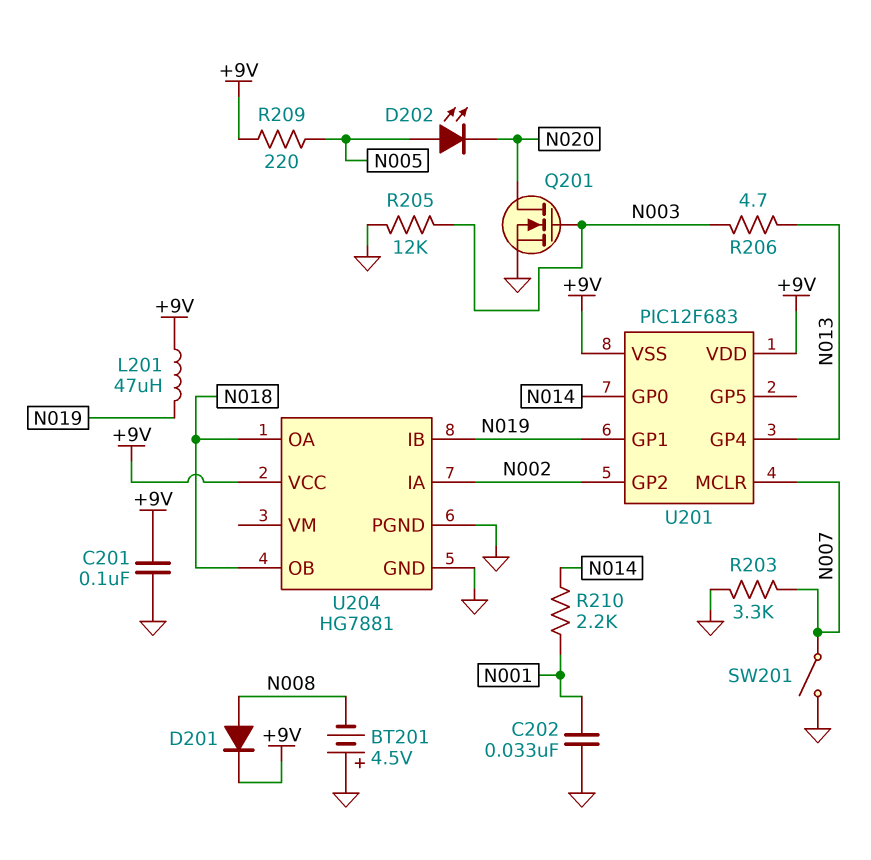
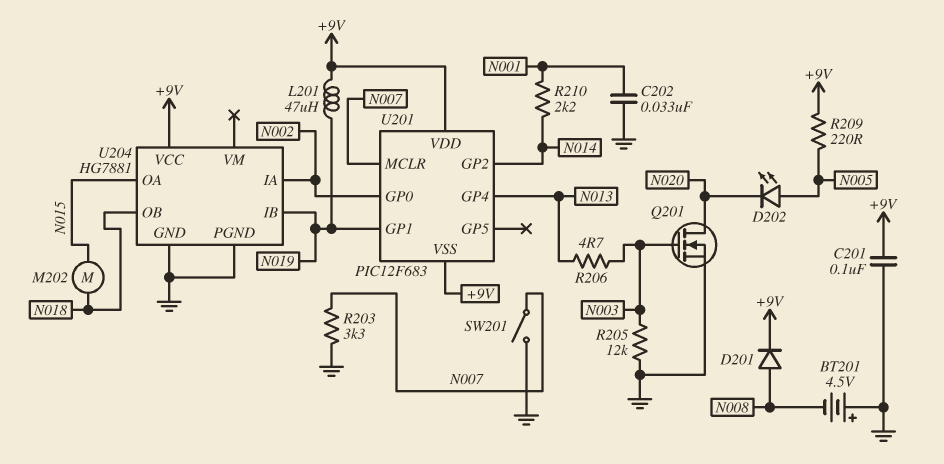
M202: none -> motor (N015, N018)
U201 pin GP0: N014 -> N002
U201 pin GP2: N002 -> N014
U204 pin OA: N018 -> N015

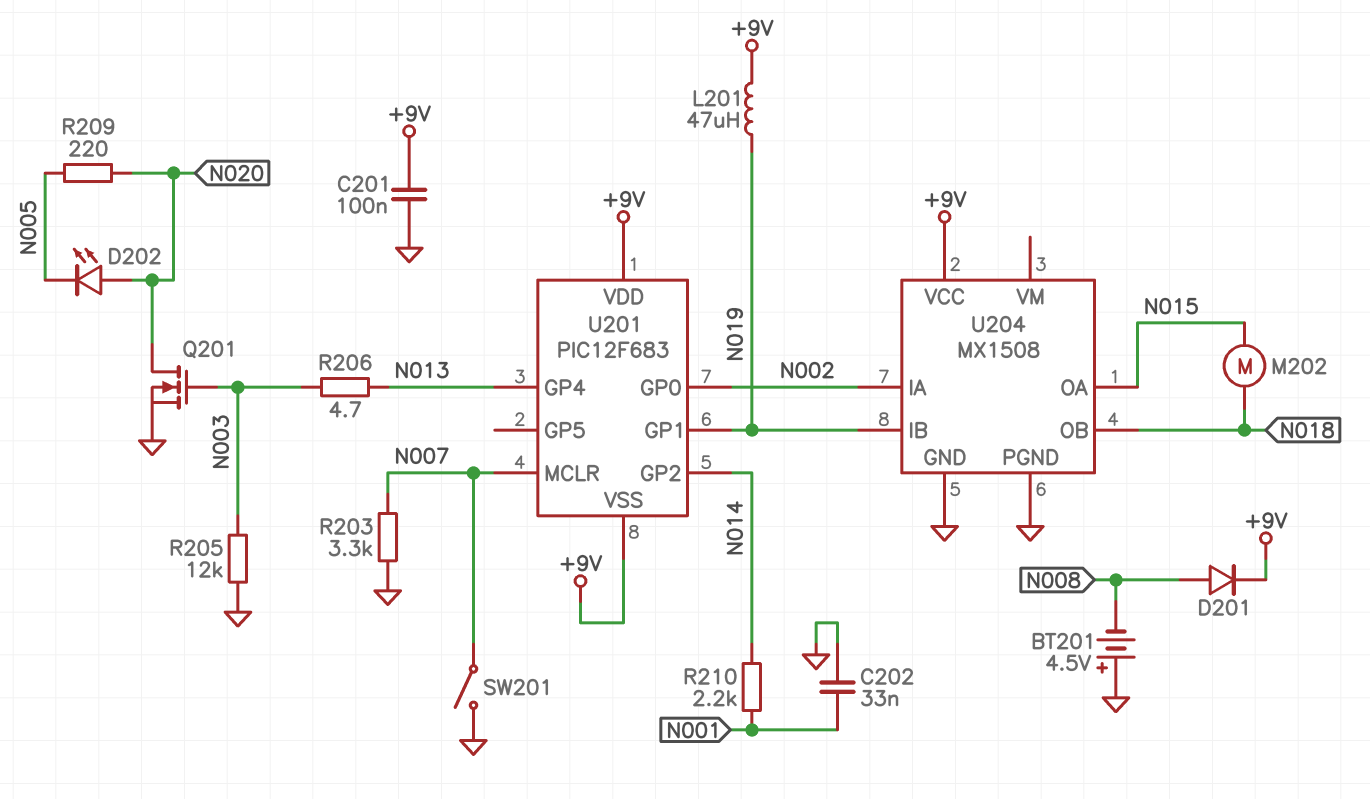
D202: LED (A N005, K N020) -> LED (A N020, K N005)
R209: 220 (+9V, N005) -> 220 (N005, N020)
U204: HG7881 -> MX1508

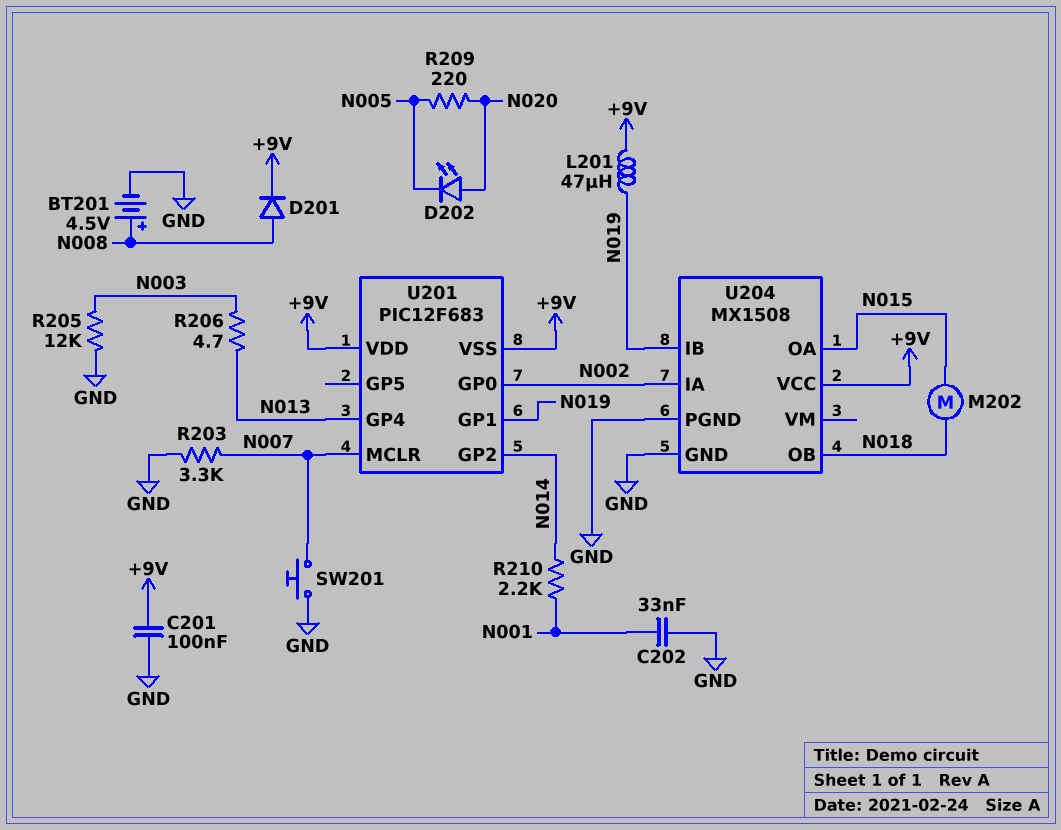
BT201: 4.5V (plus GND, minus N008) -> 4.5V (plus N008, minus GND)
Q201: NMOS (G N003, D N020, S GND) -> none
SW201: switch (GND, N007) -> button (GND, N007)

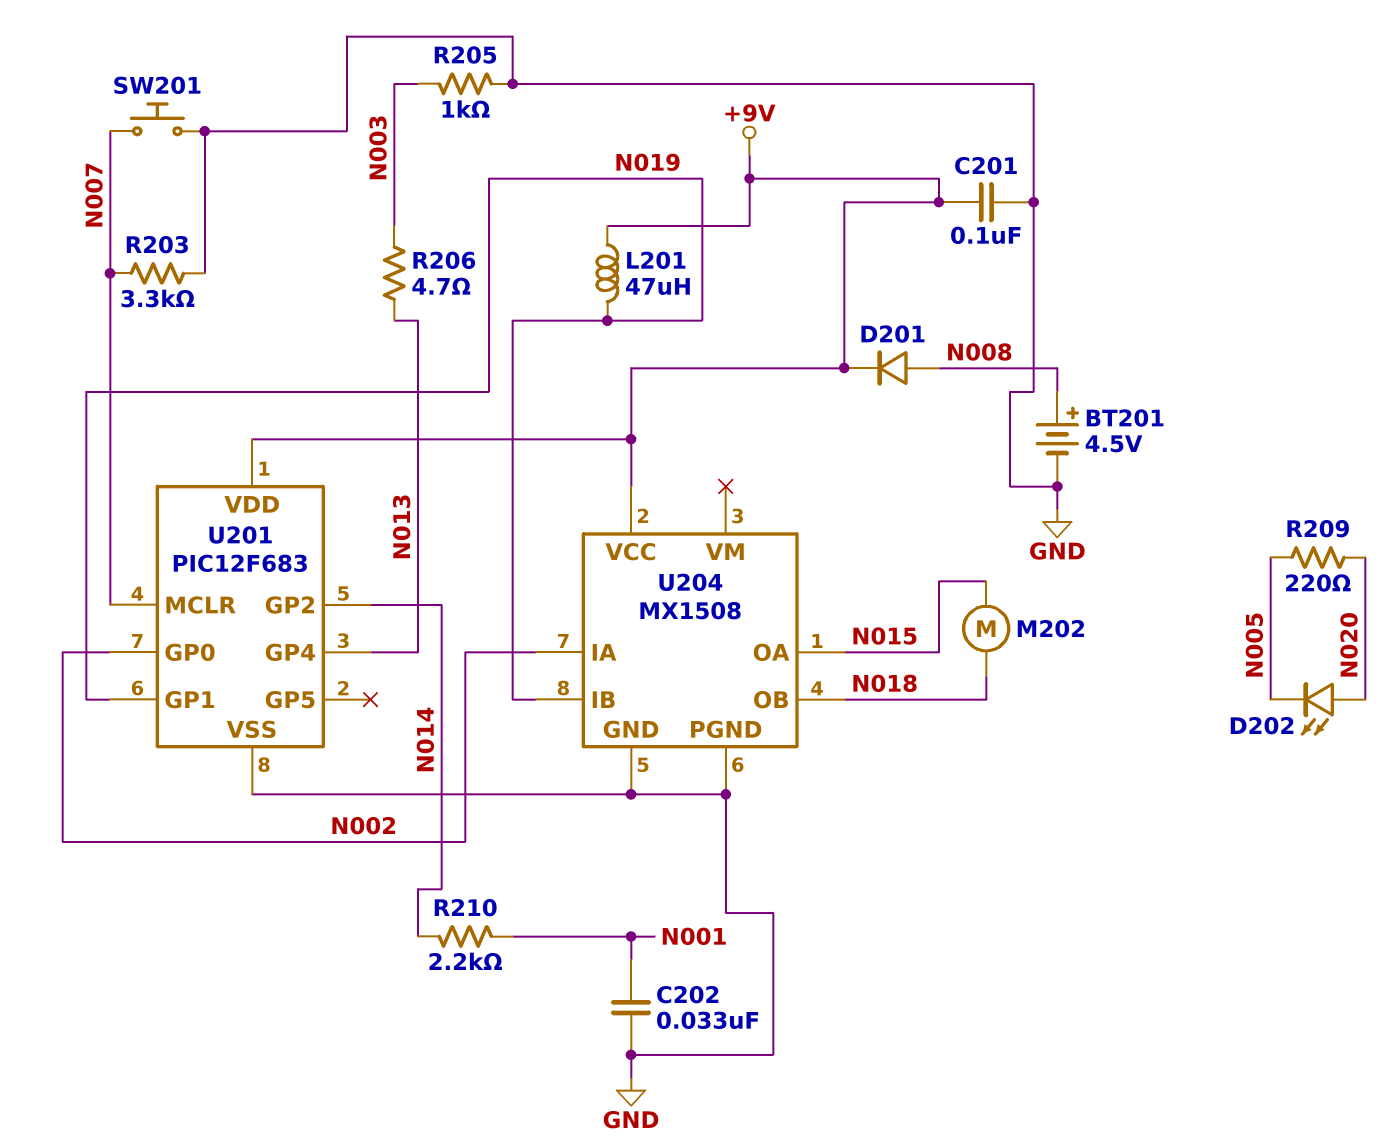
R205: 12k (GND, N003) -> 1k (GND, N003)
U201 pin VSS: +9V -> GND

